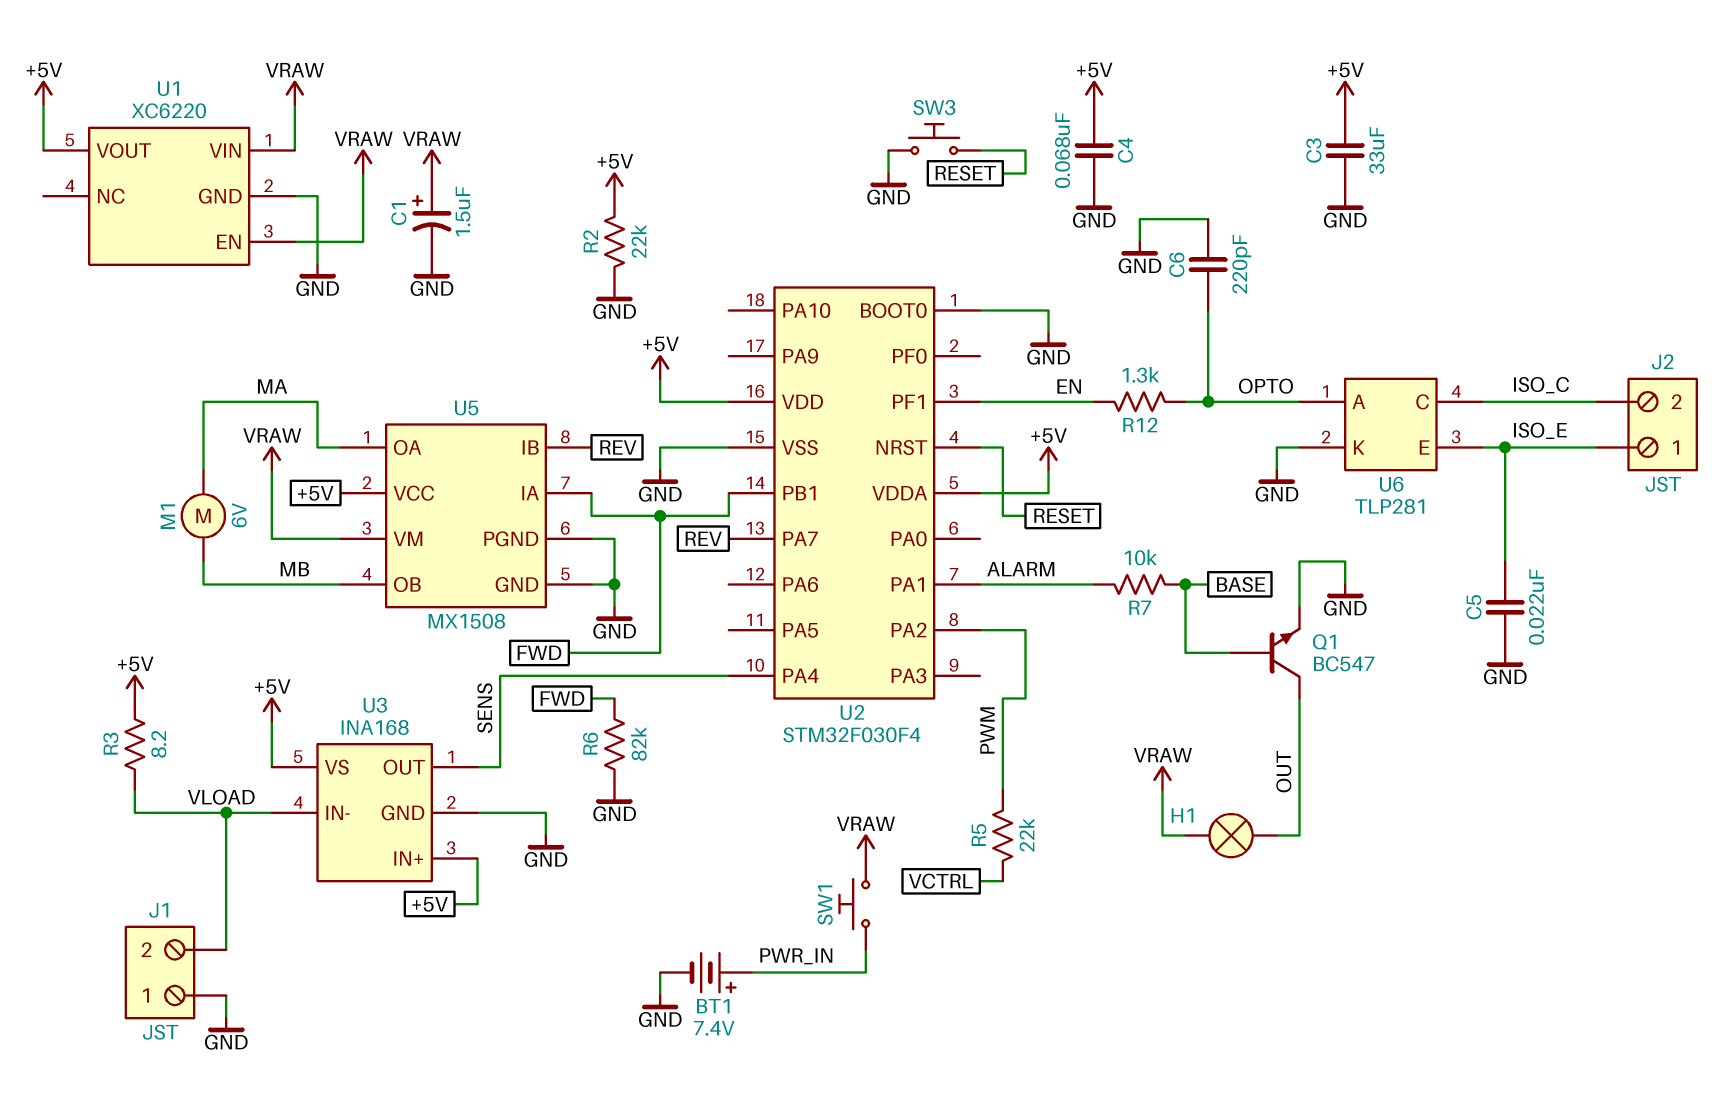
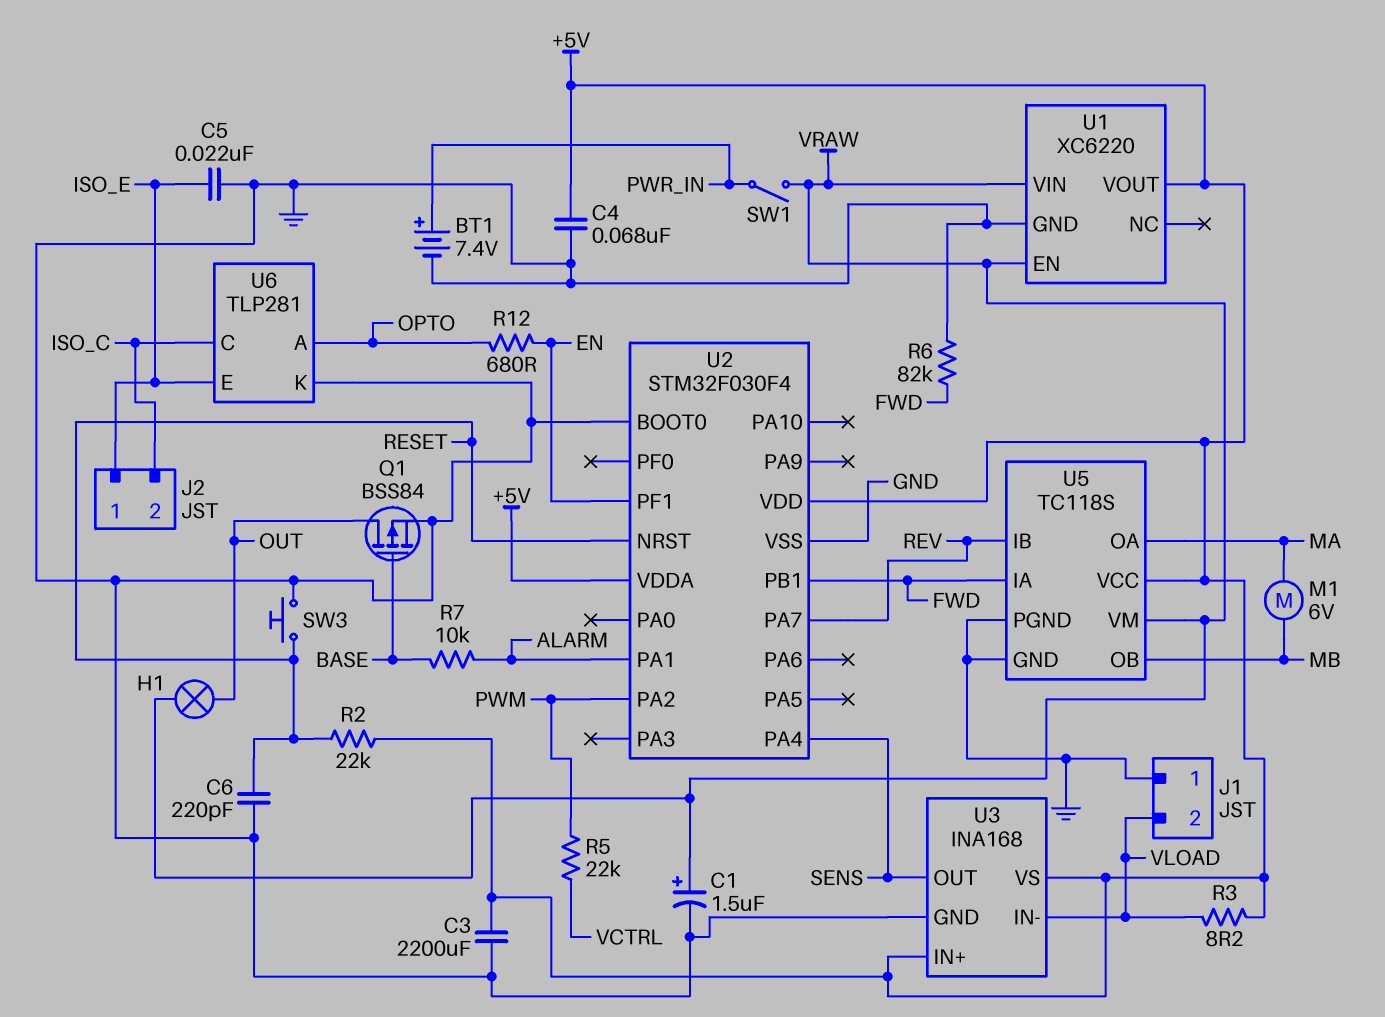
C3: 33uF (+5V, GND) -> 2200uF (+5V, GND)
C6: 220pF (GND, OPTO) -> 220pF (GND, RESET)
Q1: NPN BC547 (B BASE, C OUT, E GND) -> PMOS BSS84 (G BASE, D OUT, S GND)
R2: 22k (+5V, GND) -> 22k (+5V, RESET)
R12: 1.3k (EN, OPTO) -> 680 (EN, OPTO)
SW1: button (PWR_IN, VRAW) -> switch (PWR_IN, VRAW)
U5: MX1508 -> TC118S

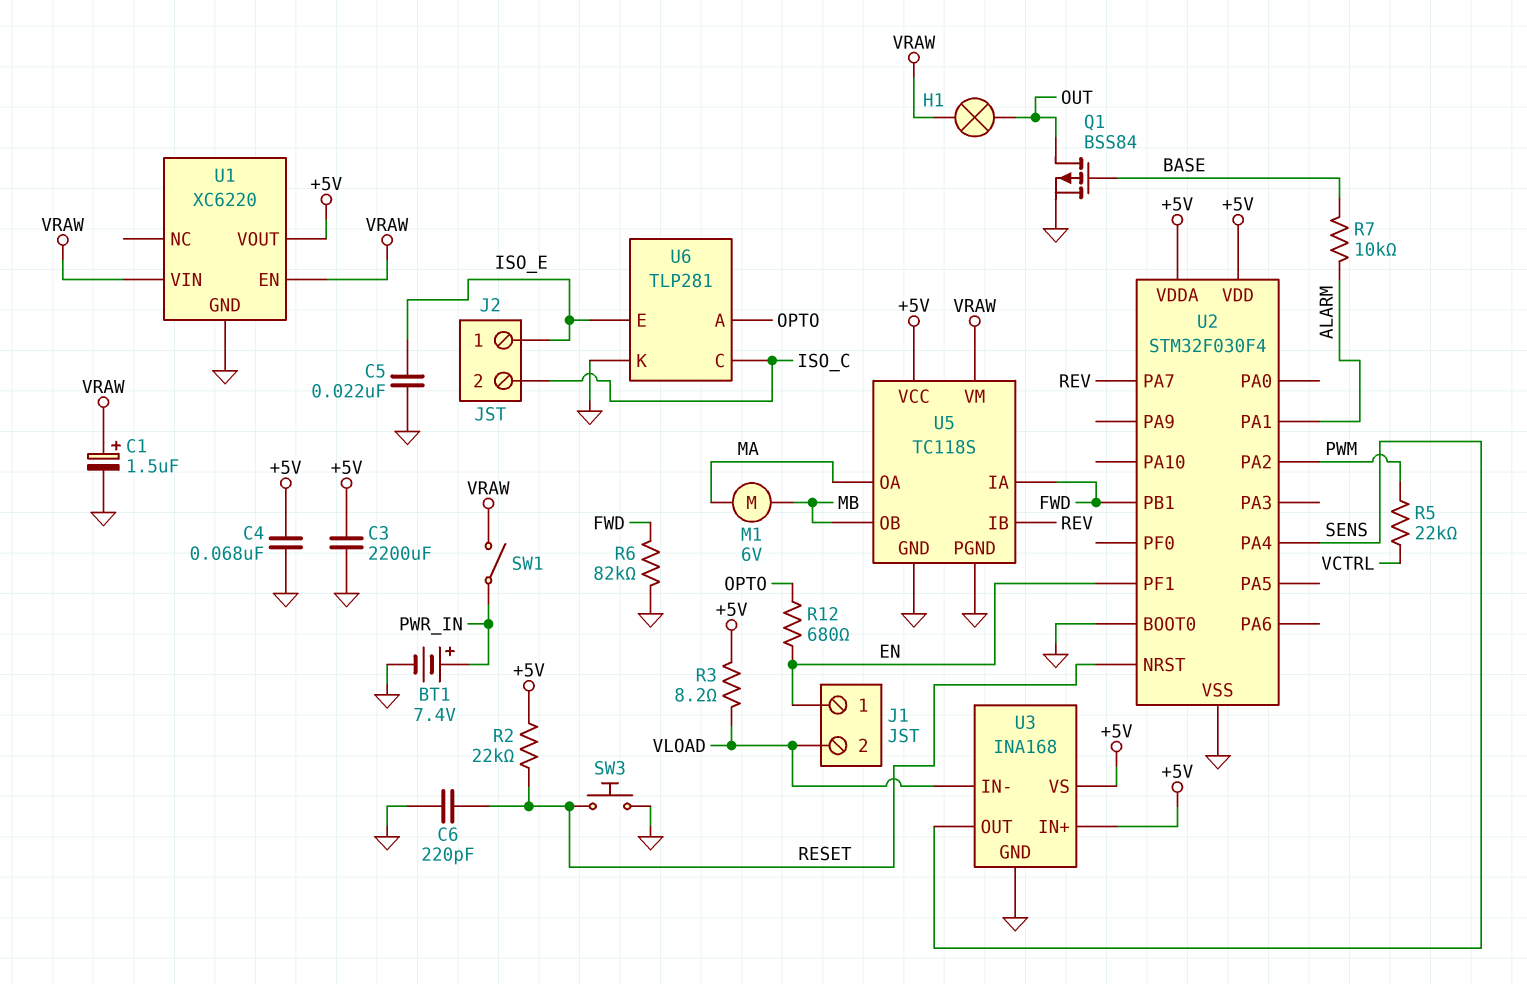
J1 pin 1: GND -> EN

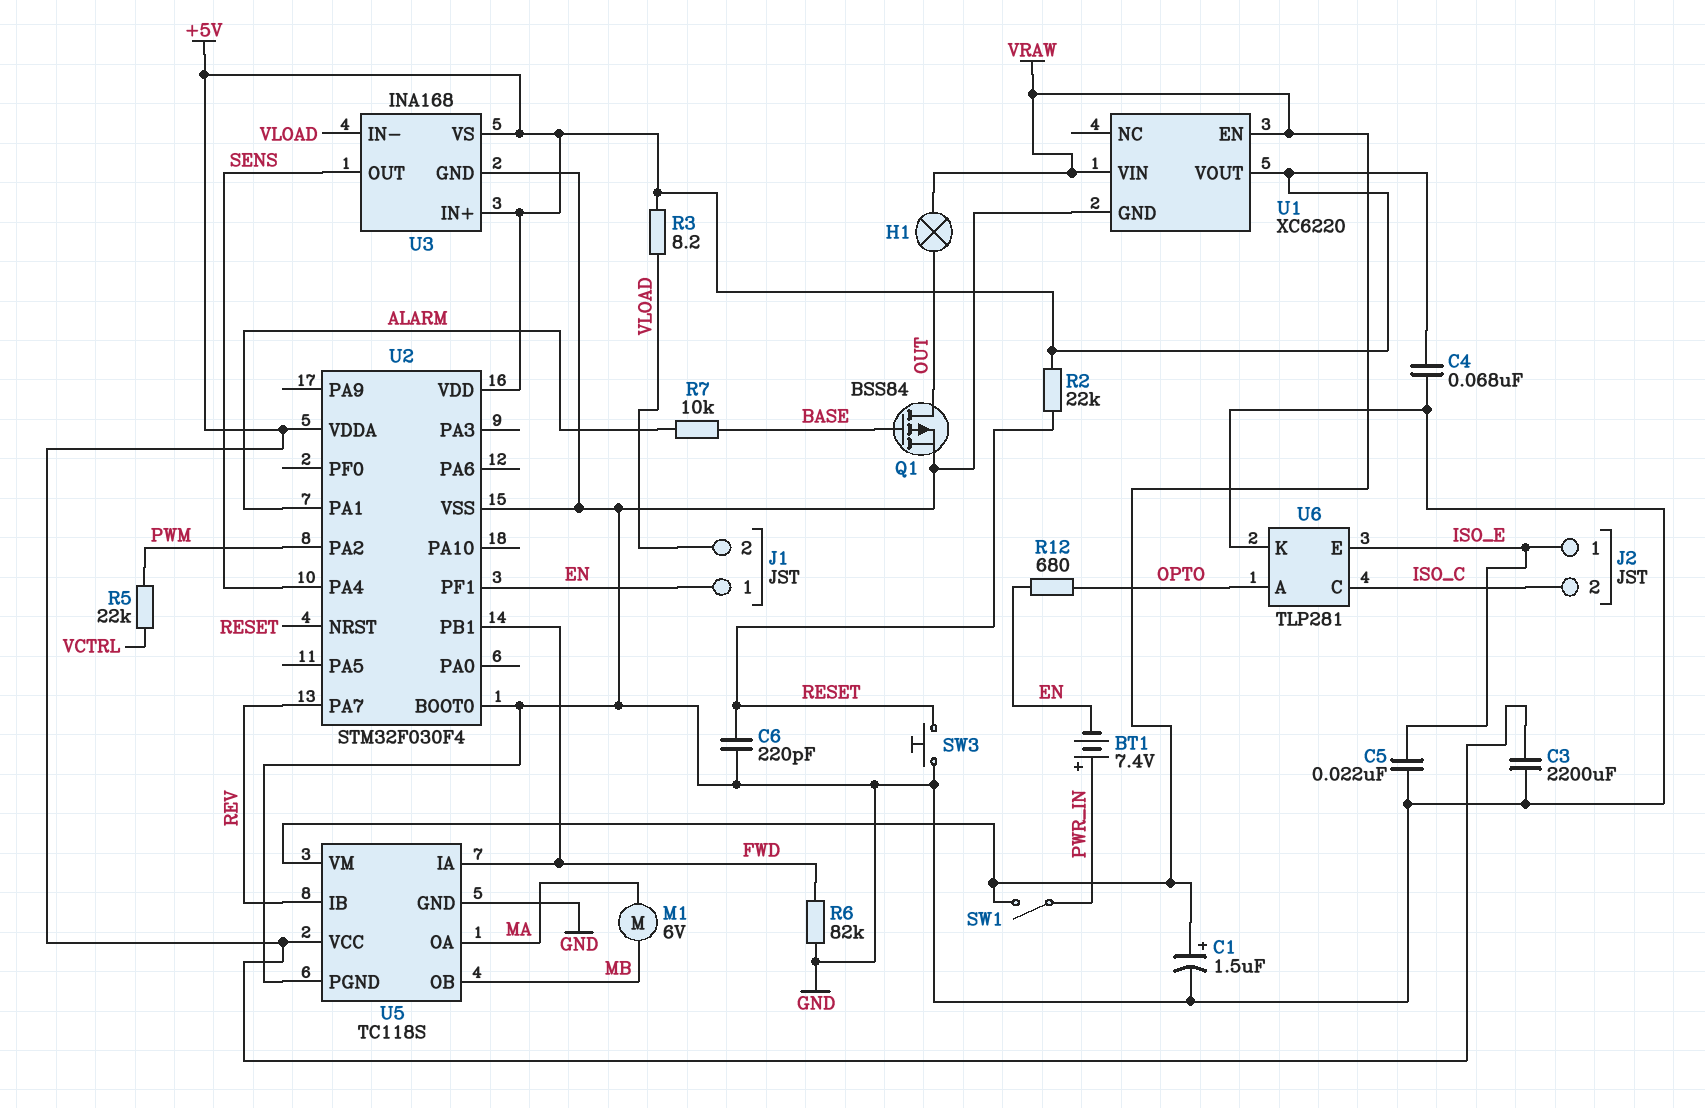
BT1: 7.4V (plus PWR_IN, minus GND) -> 7.4V (plus PWR_IN, minus EN)

